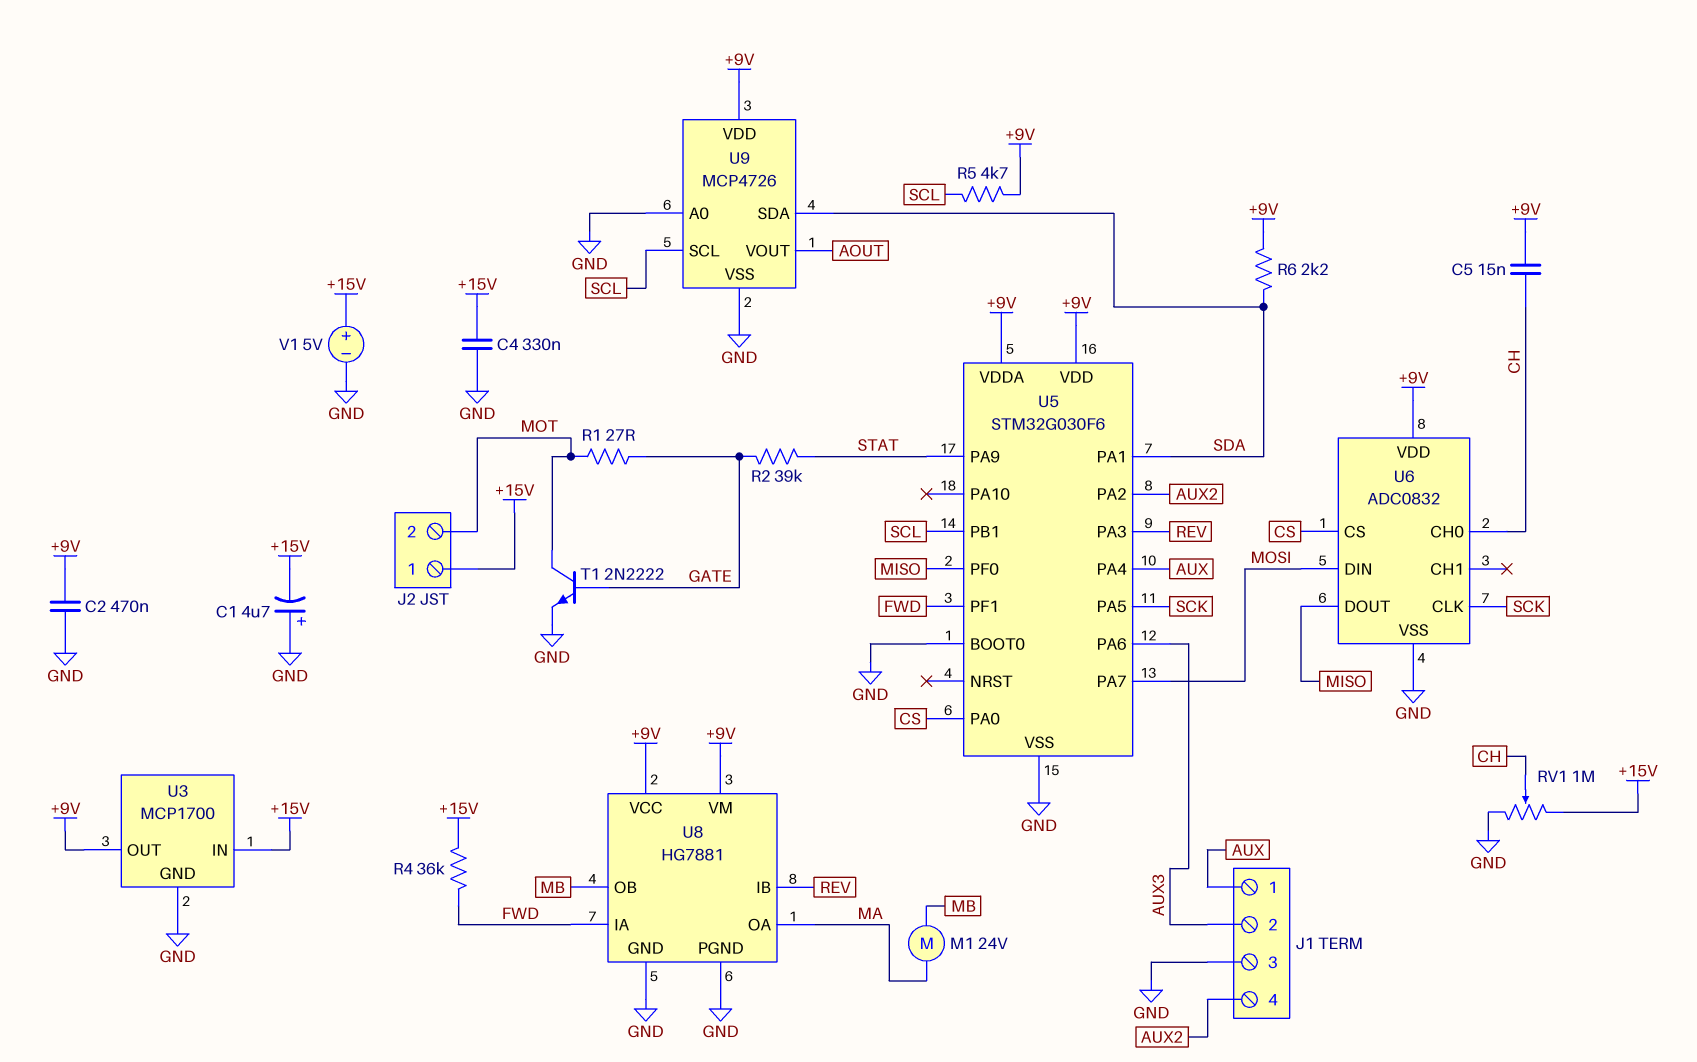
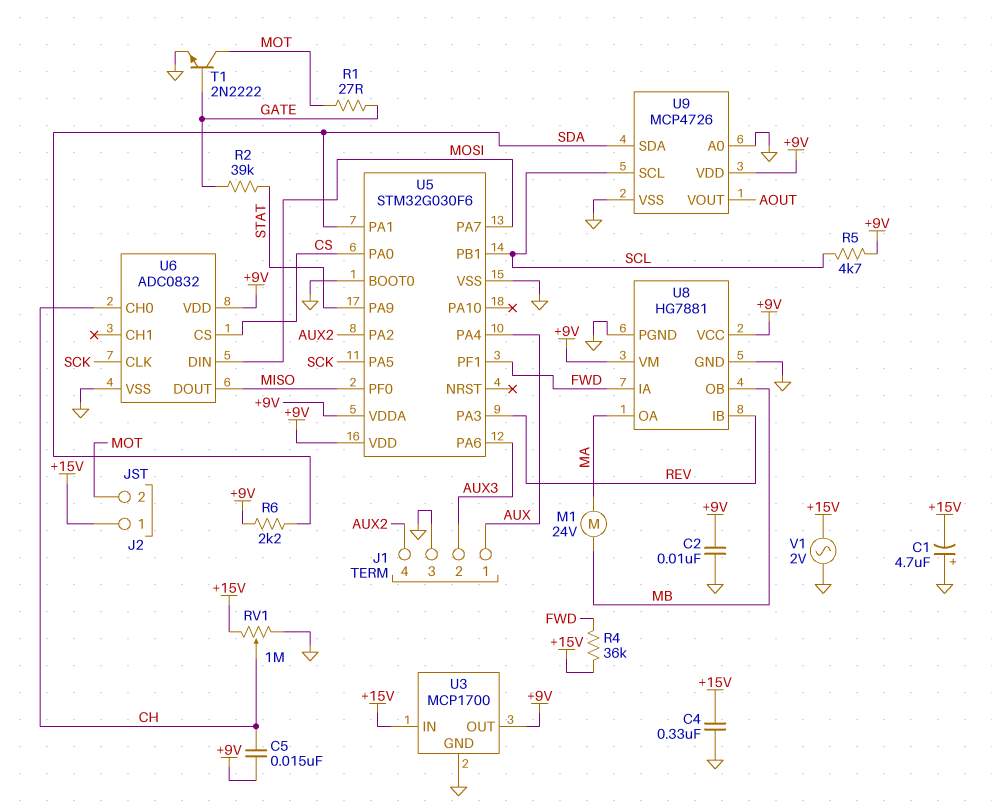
C2: 470nF (+9V, GND) -> 10nF (+9V, GND)
V1: 5V (plus +15V, minus GND) -> AC 2V (+15V, GND)

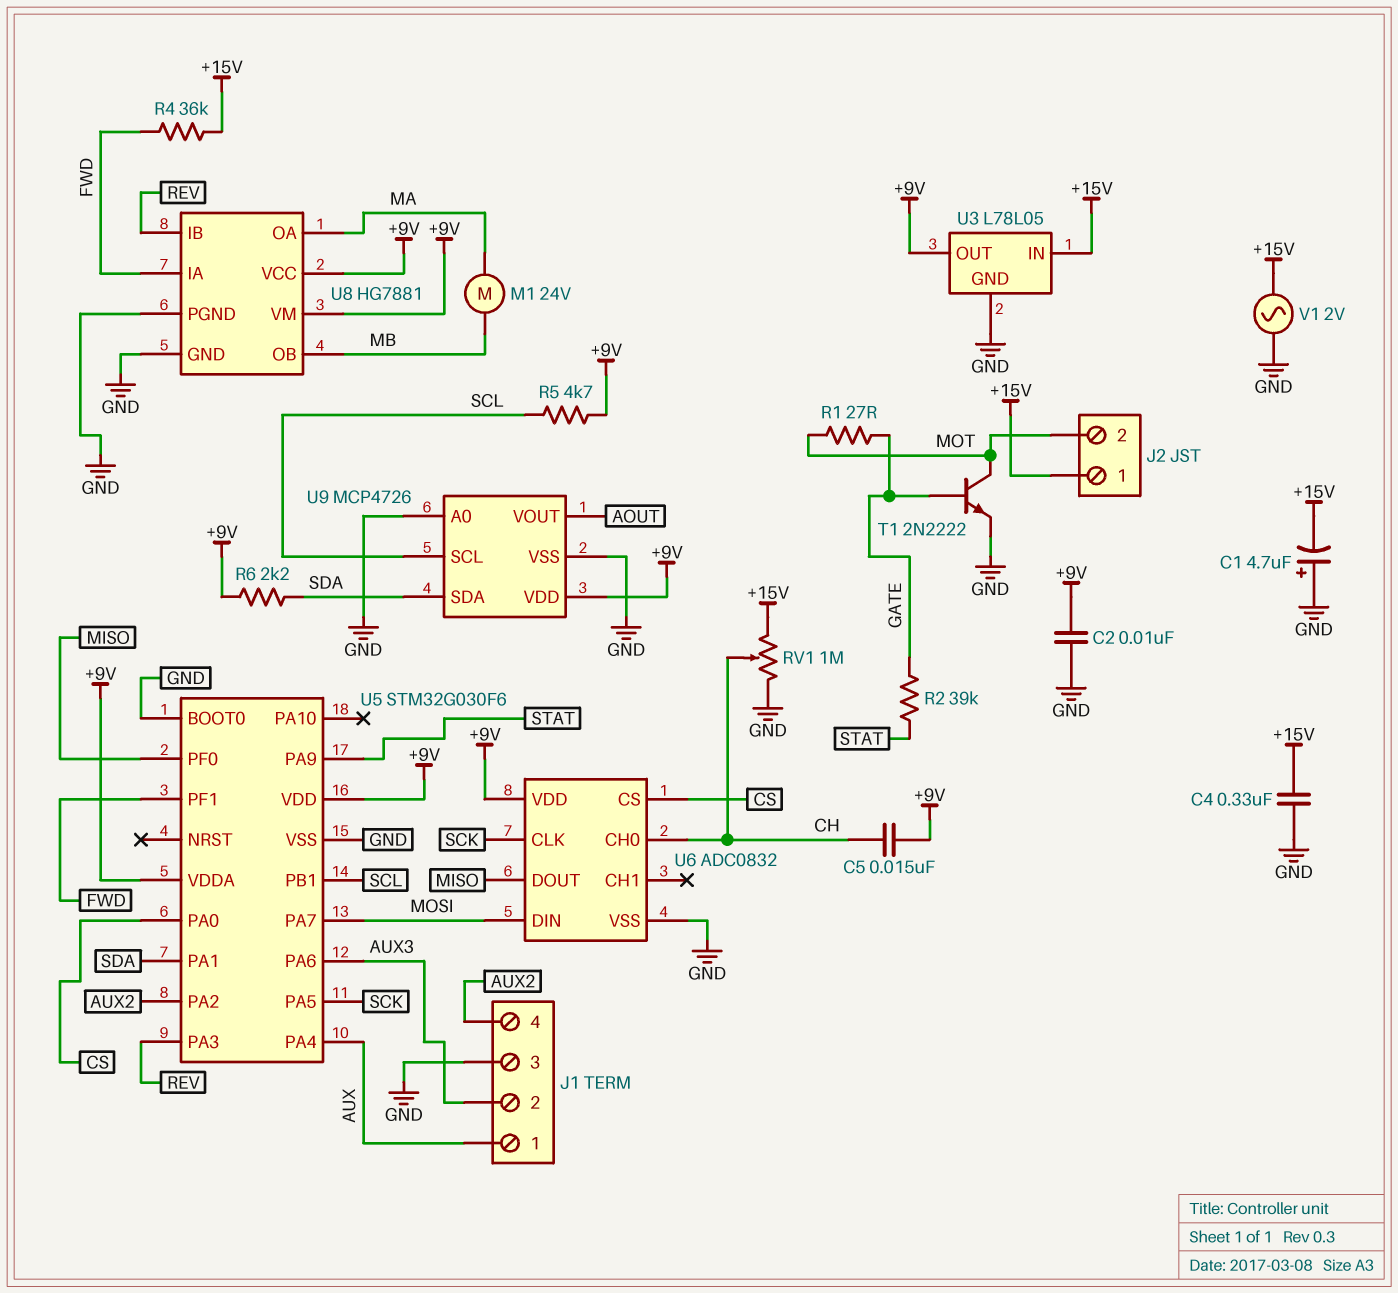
U3: MCP1700 -> L78L05

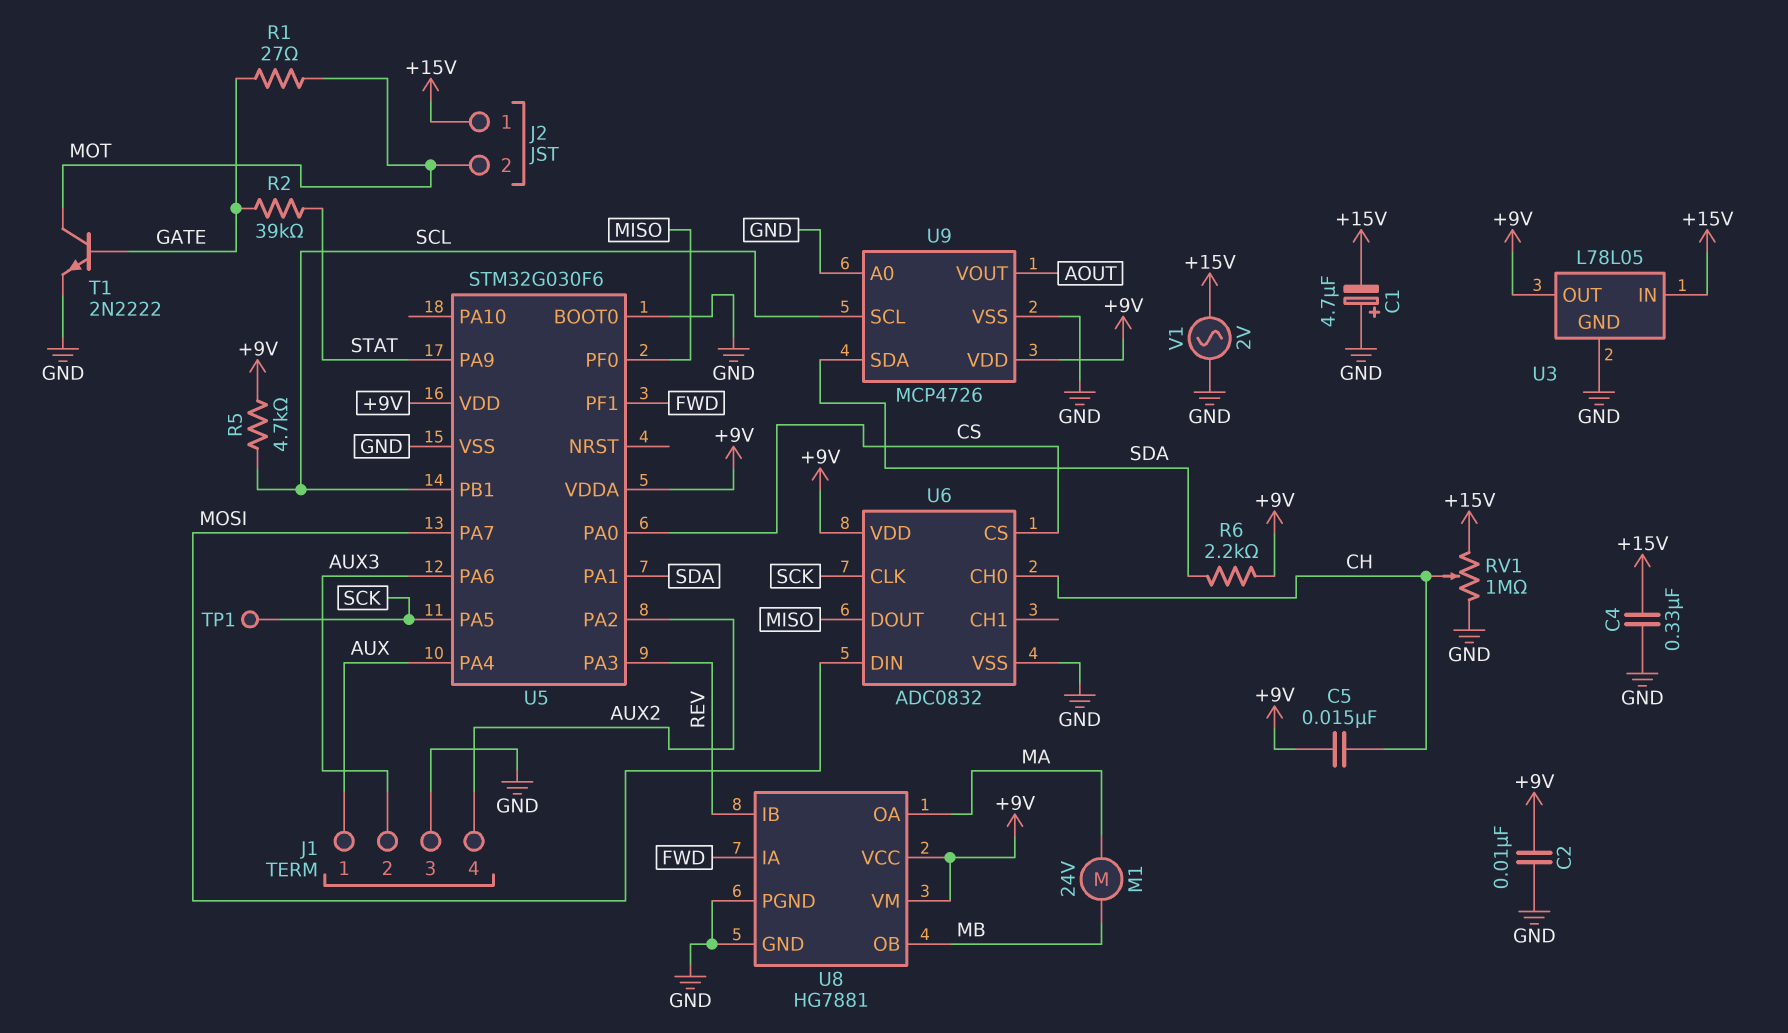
R4: 36k (+15V, FWD) -> none
TP1: none -> test point (SCK)

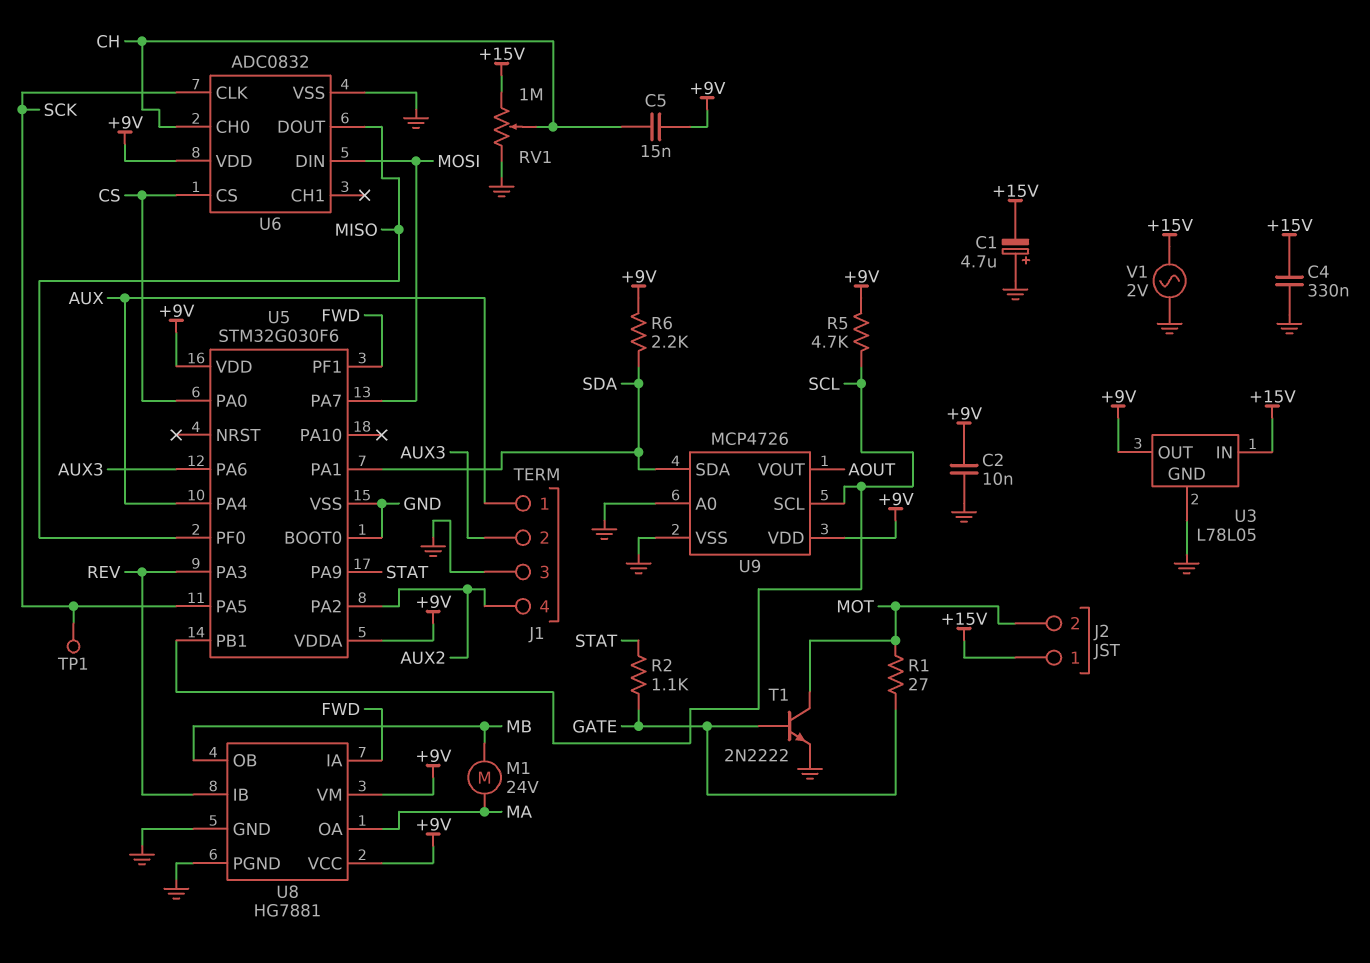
R2: 39k (GATE, STAT) -> 1.1k (GATE, STAT)

